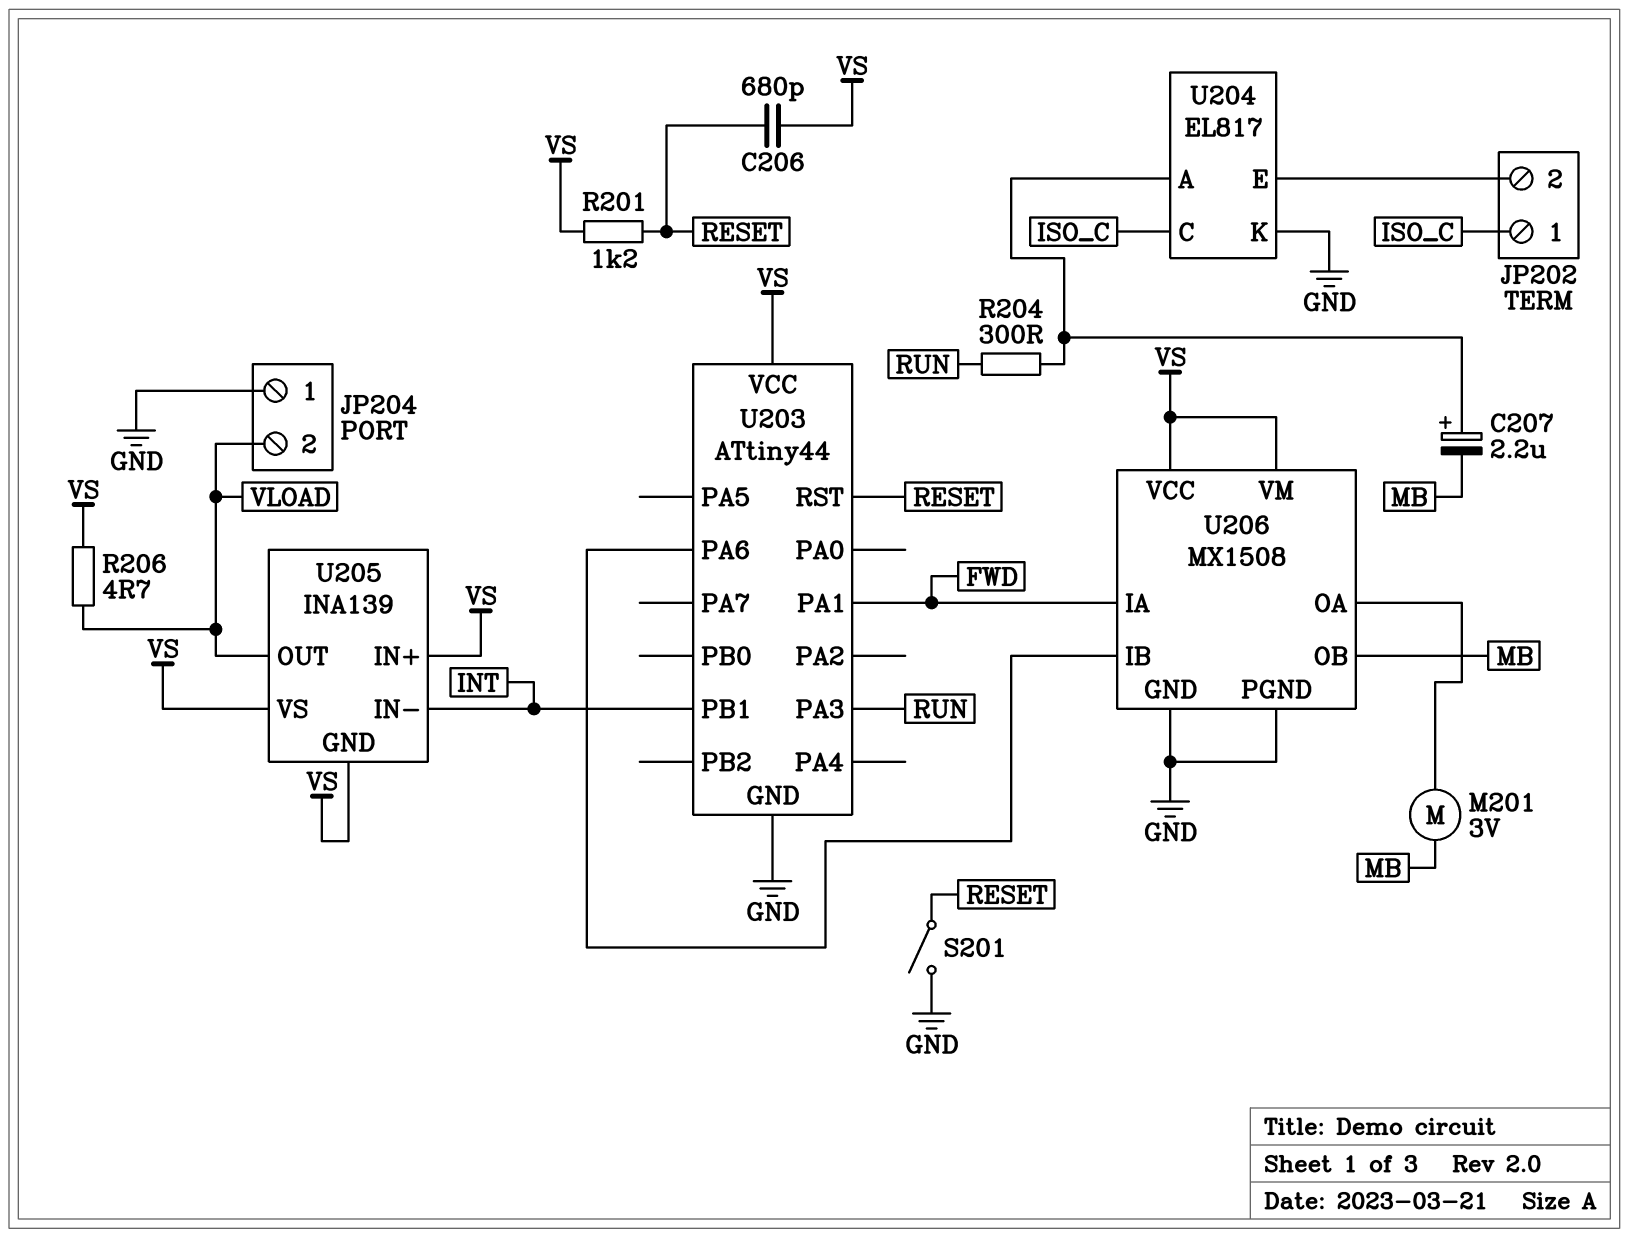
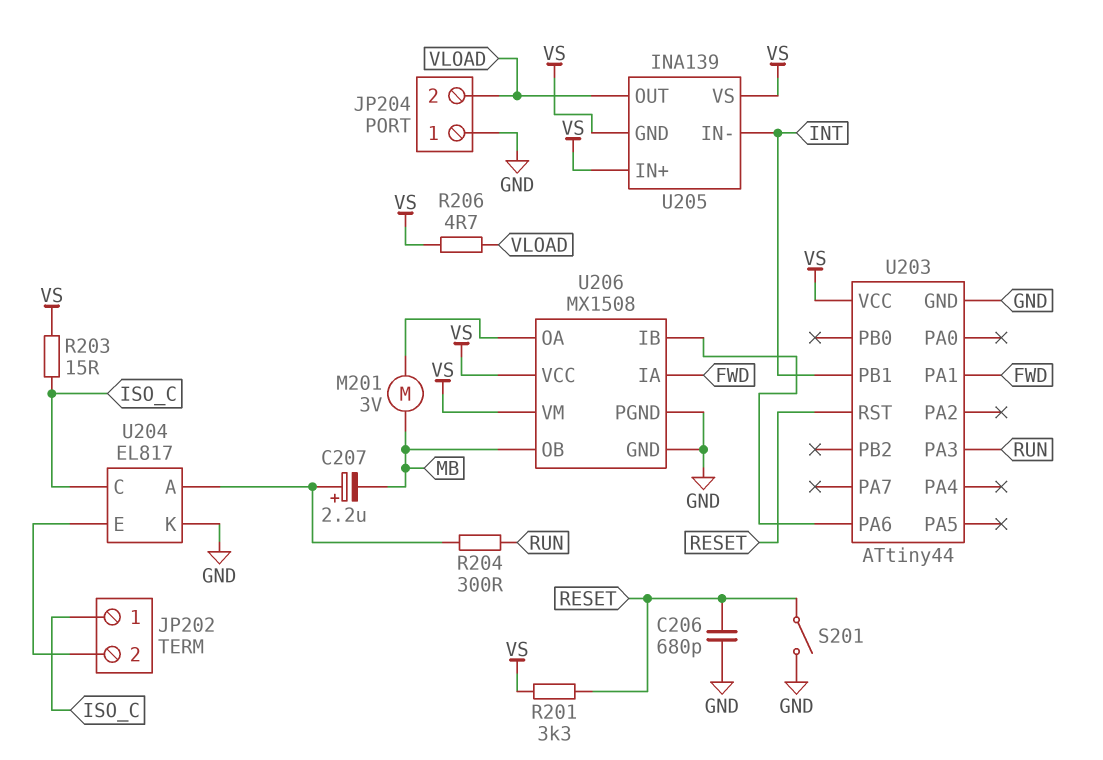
C206: 680pF (RESET, VS) -> 680pF (GND, RESET)
R201: 1.2k (RESET, VS) -> 3.3k (RESET, VS)
R203: none -> 15 (ISO_C, VS)

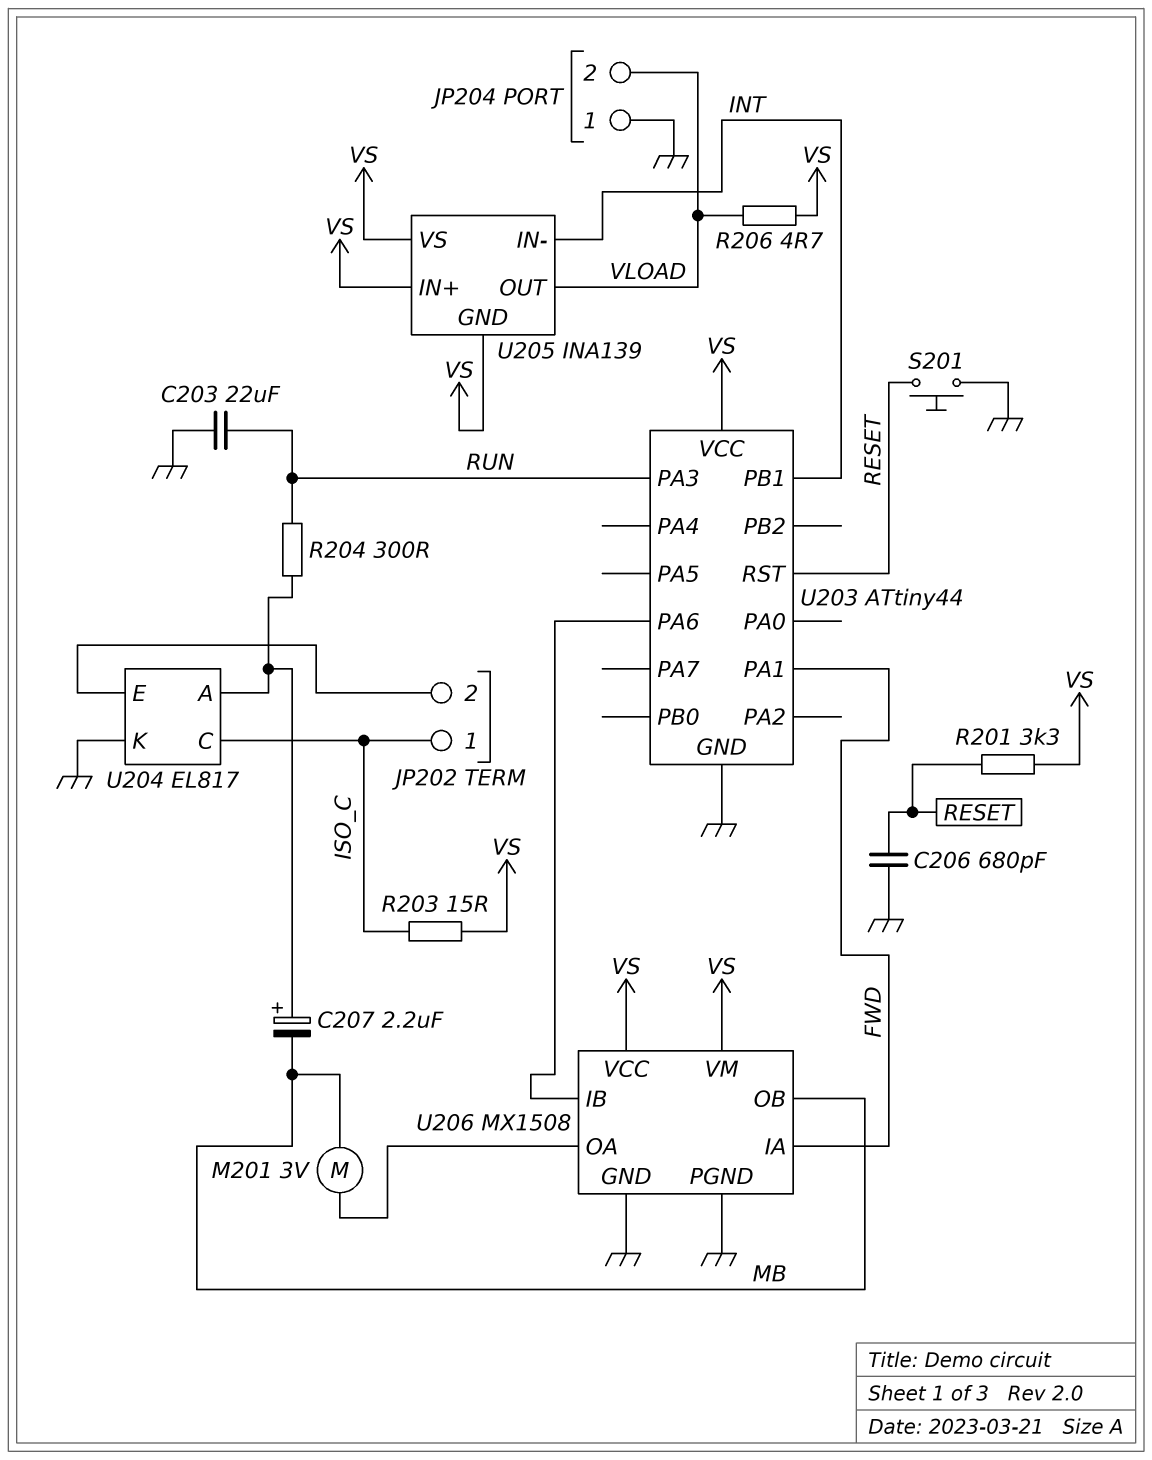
C203: none -> 22uF (GND, RUN)
S201: switch (GND, RESET) -> button (GND, RESET)

